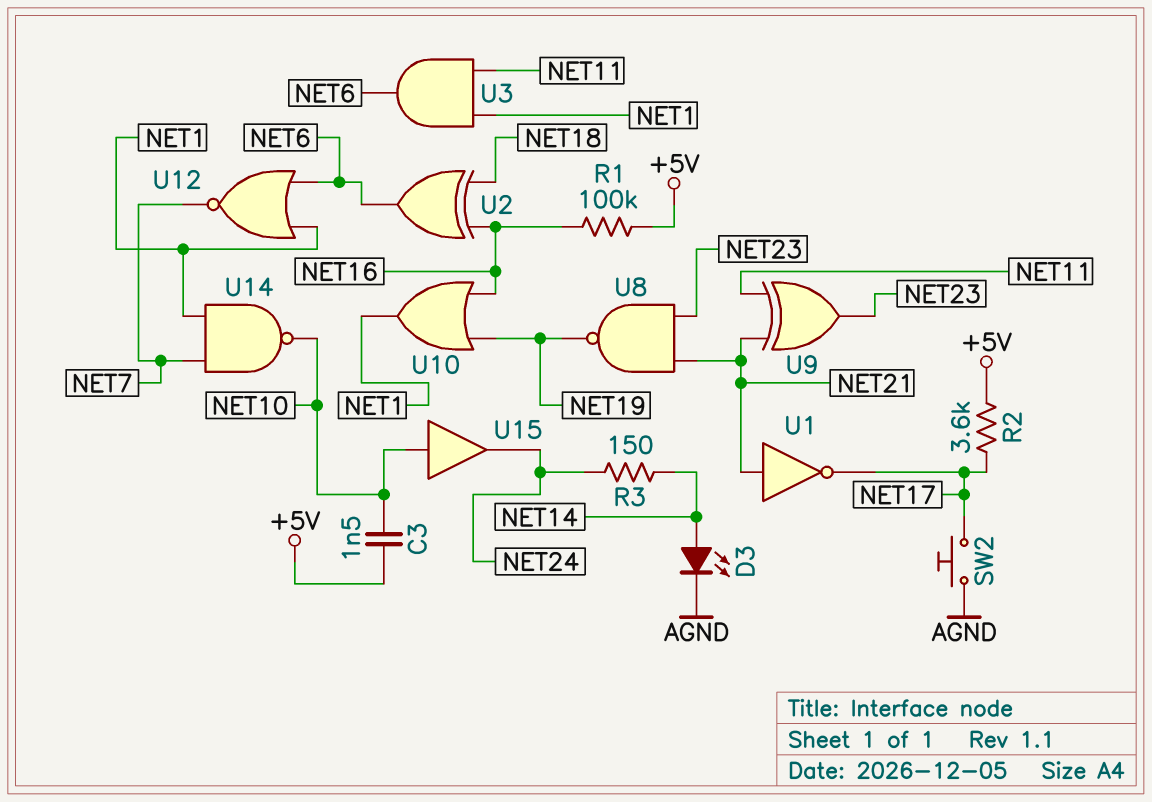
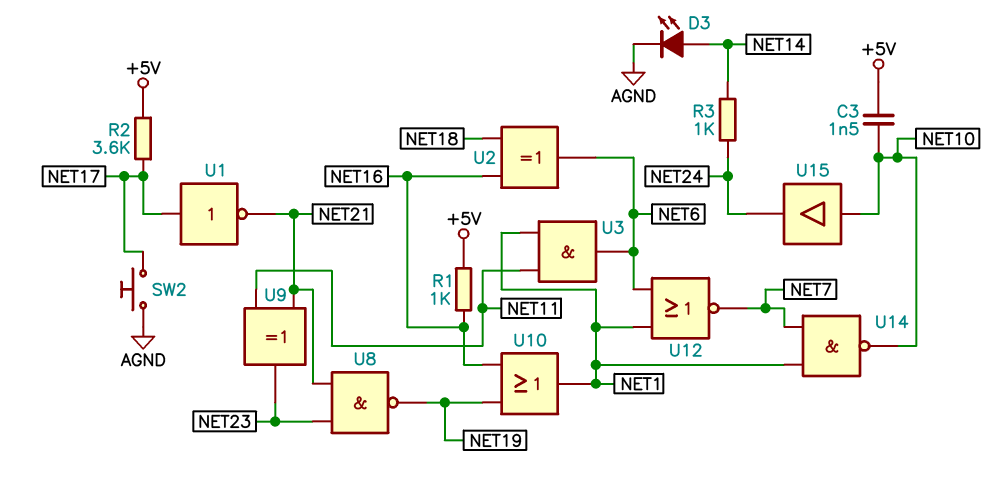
R1: 100k (+5V, NET16) -> 1k (+5V, NET16)
R3: 150 (NET14, NET24) -> 1k (NET14, NET24)
U1: NOT (in NET21, out NET17) -> NOT (in NET17, out NET21)

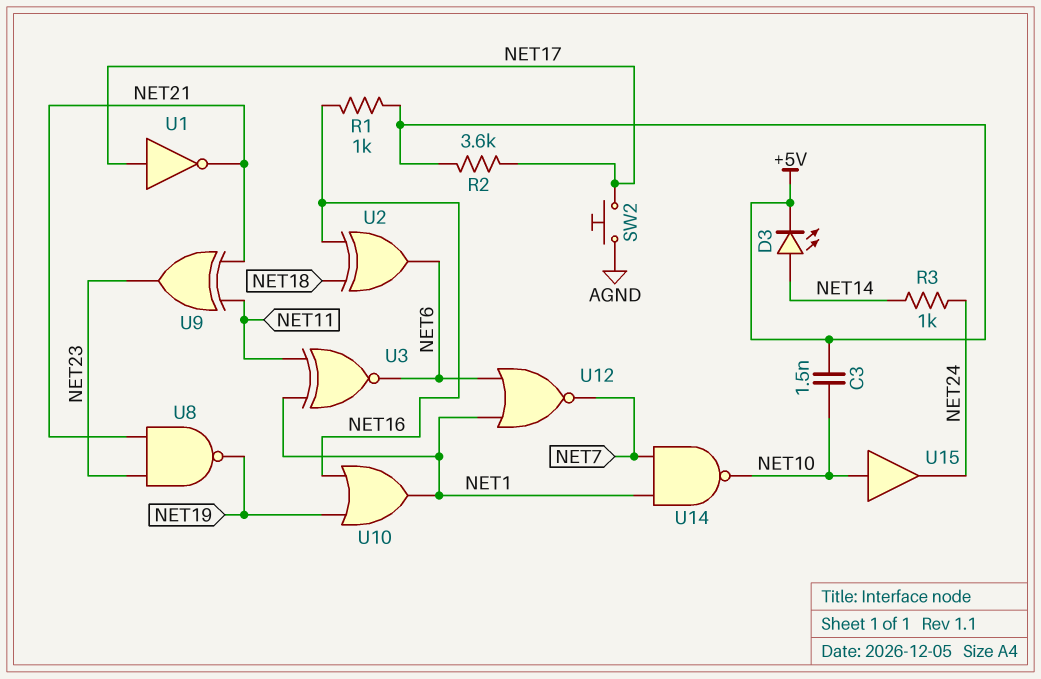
D3: LED (A NET14, K AGND) -> LED (A NET14, K +5V)
U3: AND (in NET1, in NET11, out NET6) -> XNOR (in NET1, in NET11, out NET6)

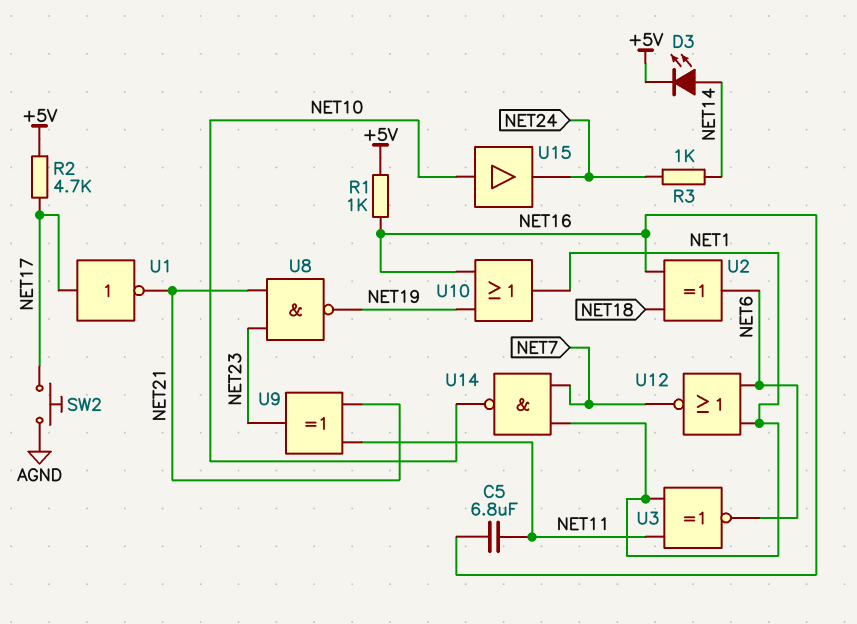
C3: 1.5nF (+5V, NET10) -> none
C5: none -> 6.8uF (NET11, NET16)
R2: 3.6k (+5V, NET17) -> 4.7k (+5V, NET17)

